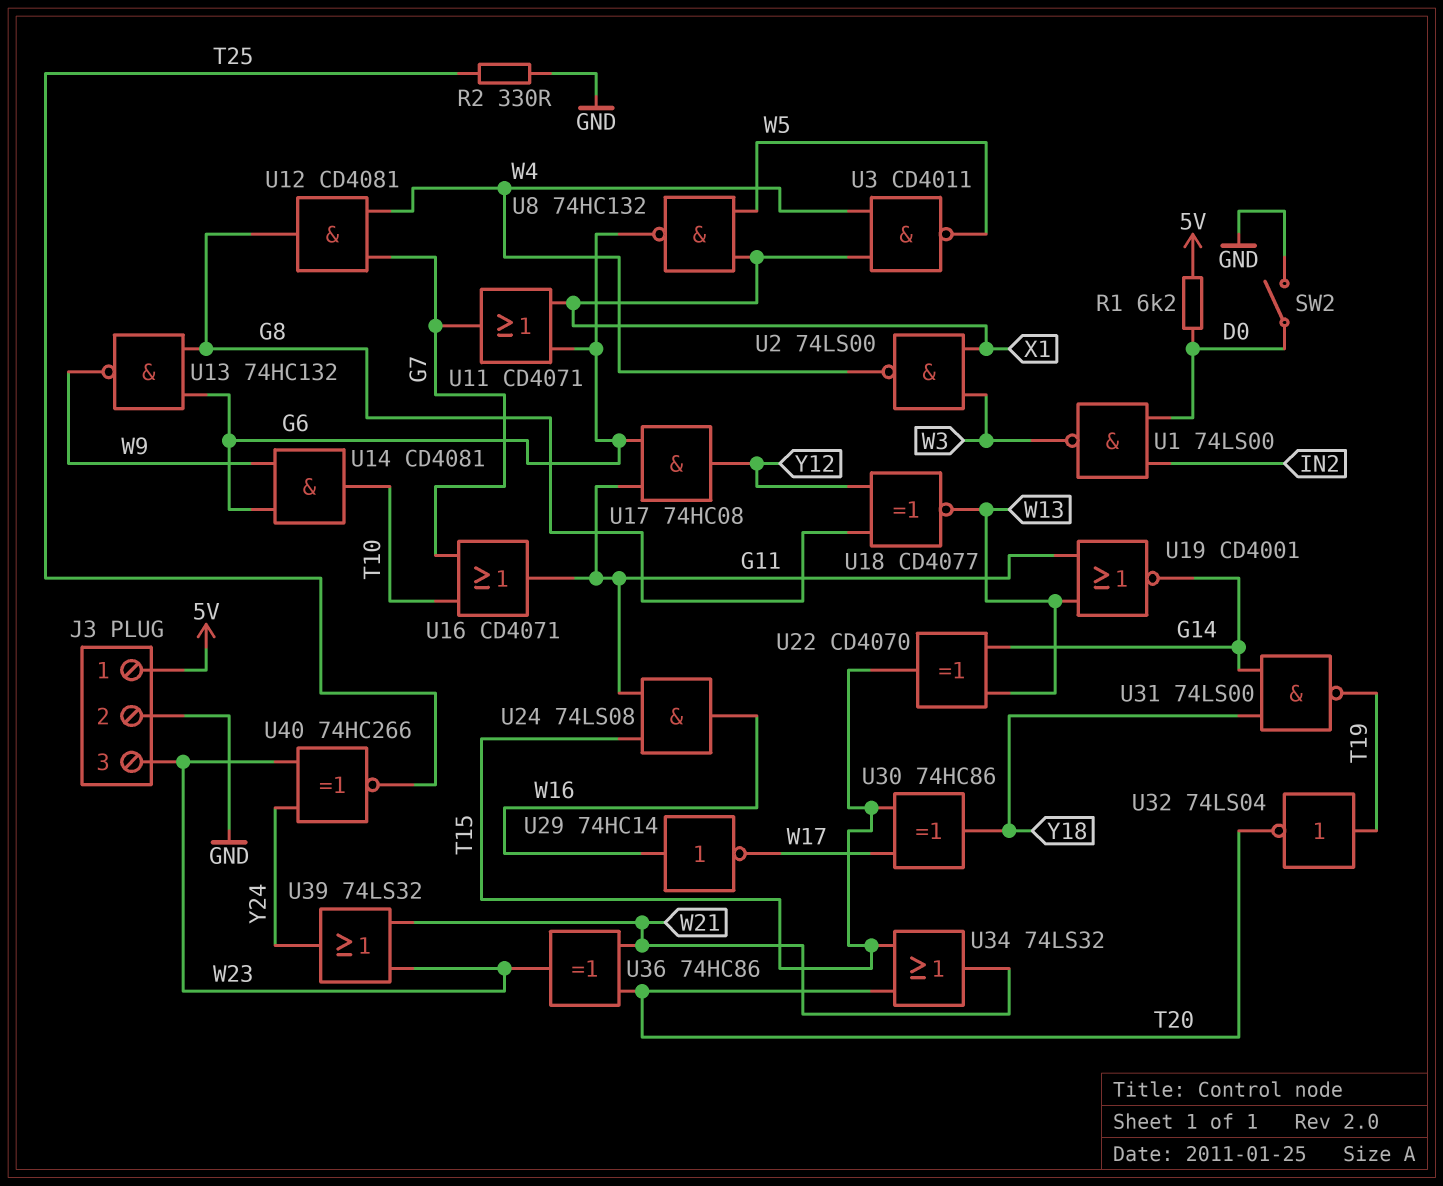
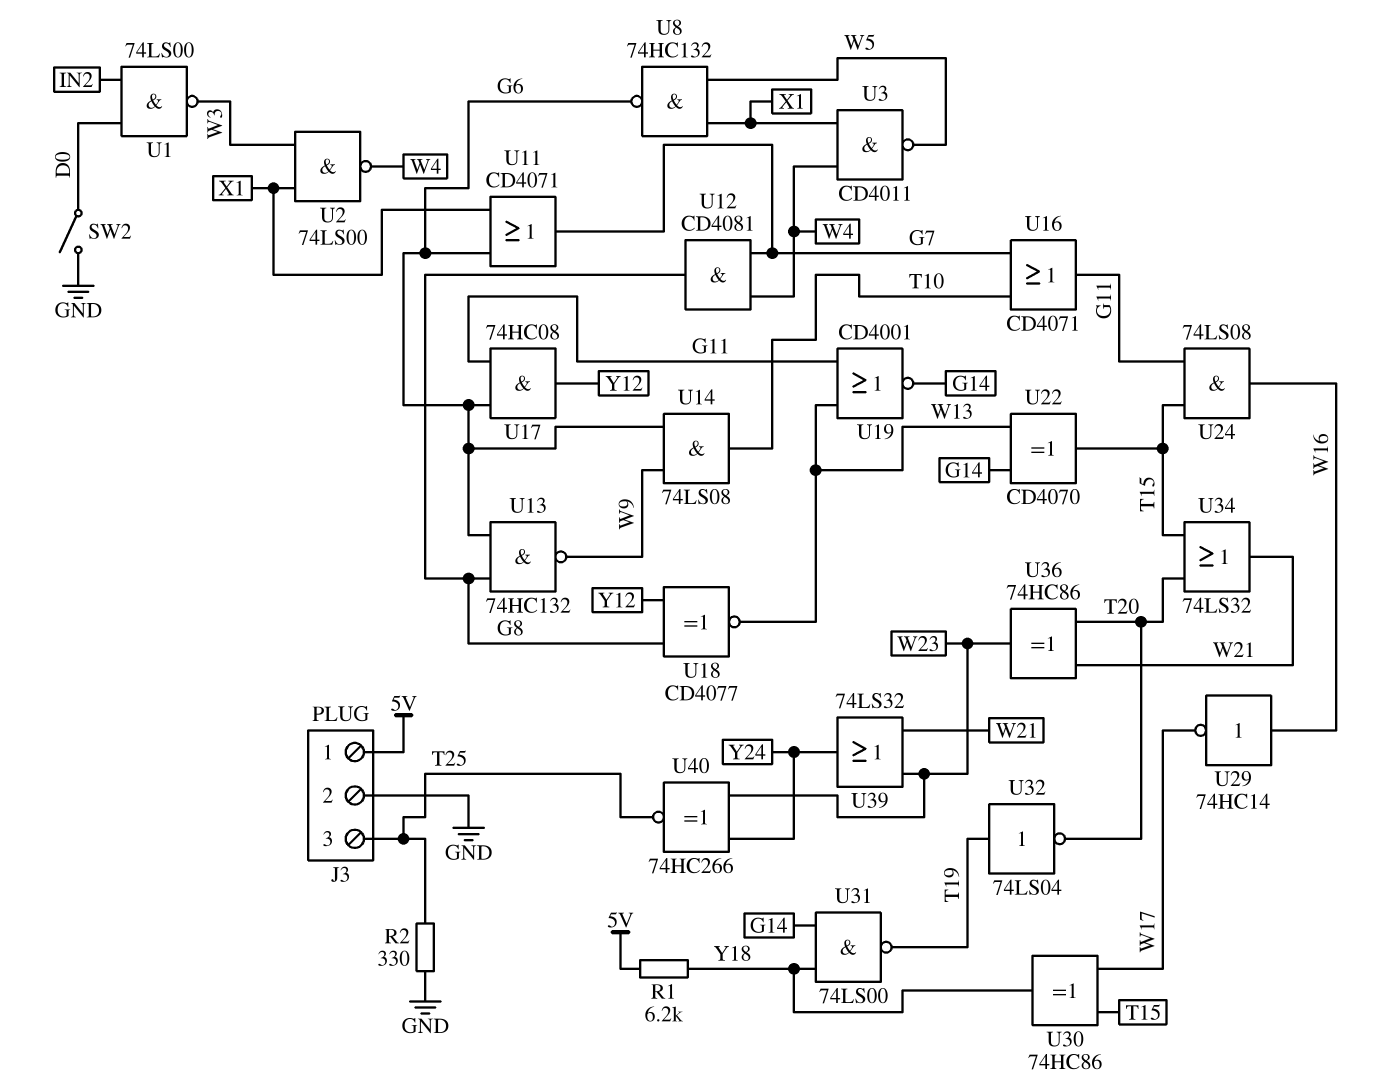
J3 pin 3: W23 -> T25
R1: 6.2k (5V, D0) -> 6.2k (5V, Y18)
U14: AND CD4081 (in G6, in W9, out T10) -> AND 74LS08 (in G6, in W9, out T10)

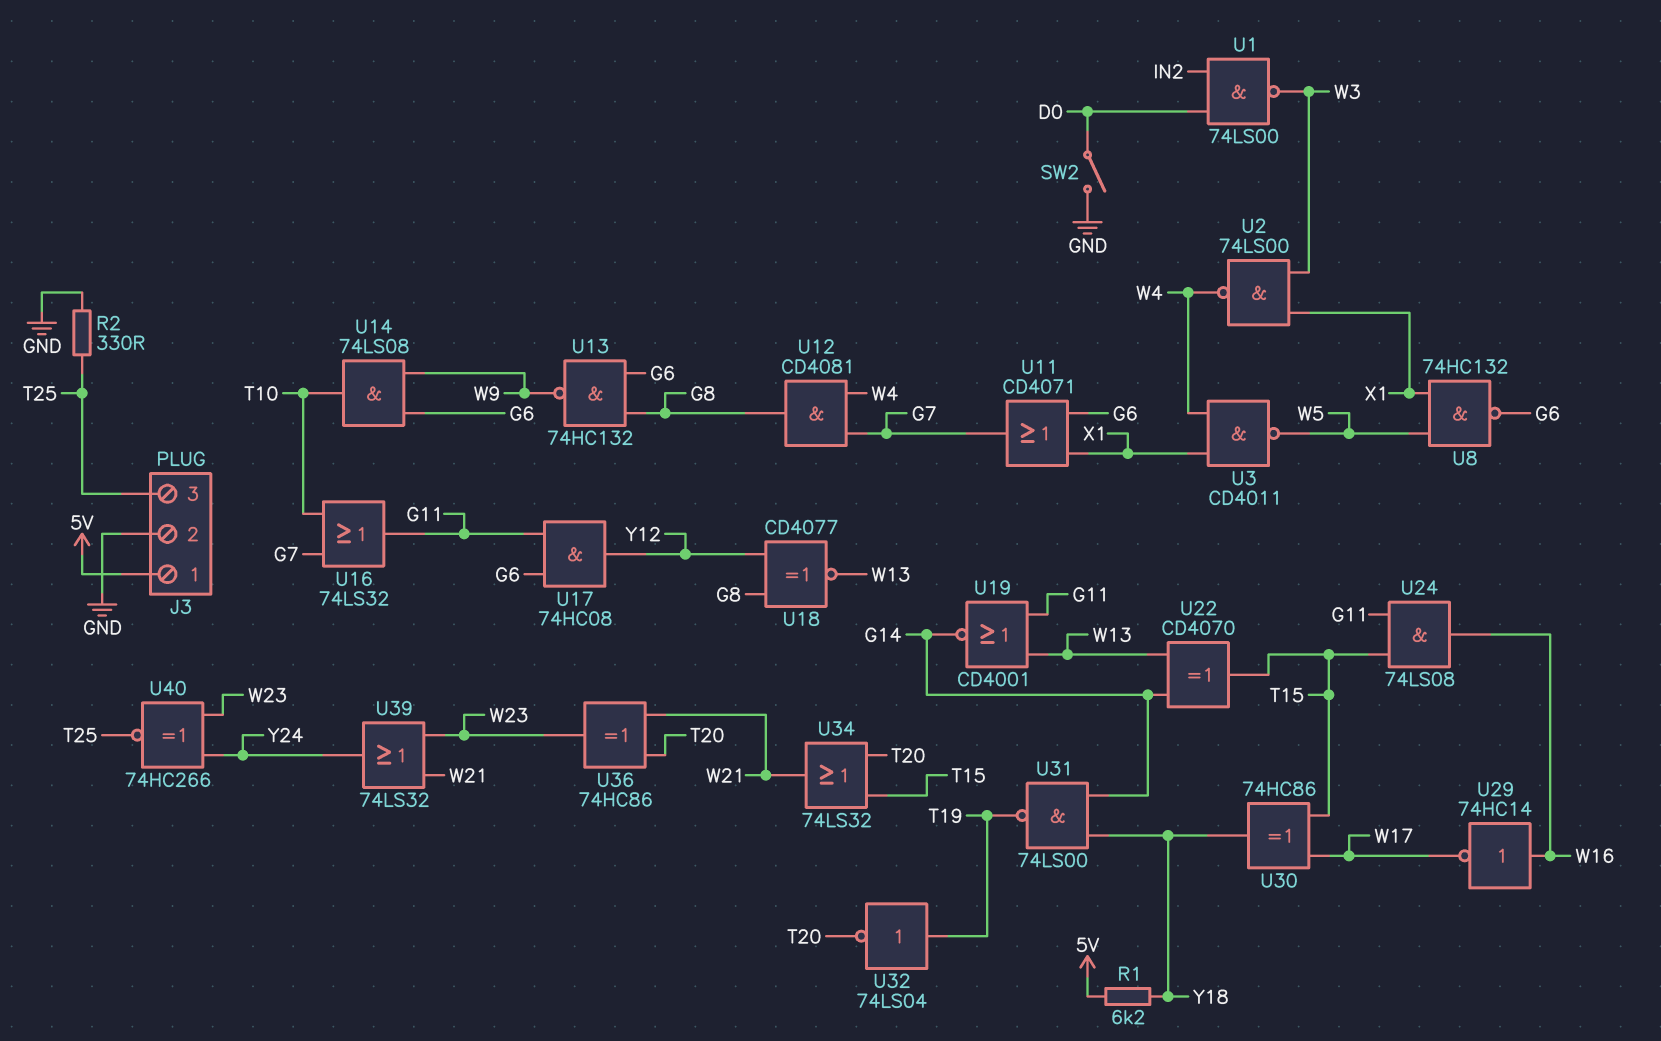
U16: OR CD4071 (in G7, in T10, out G11) -> OR 74LS32 (in G7, in T10, out G11)

